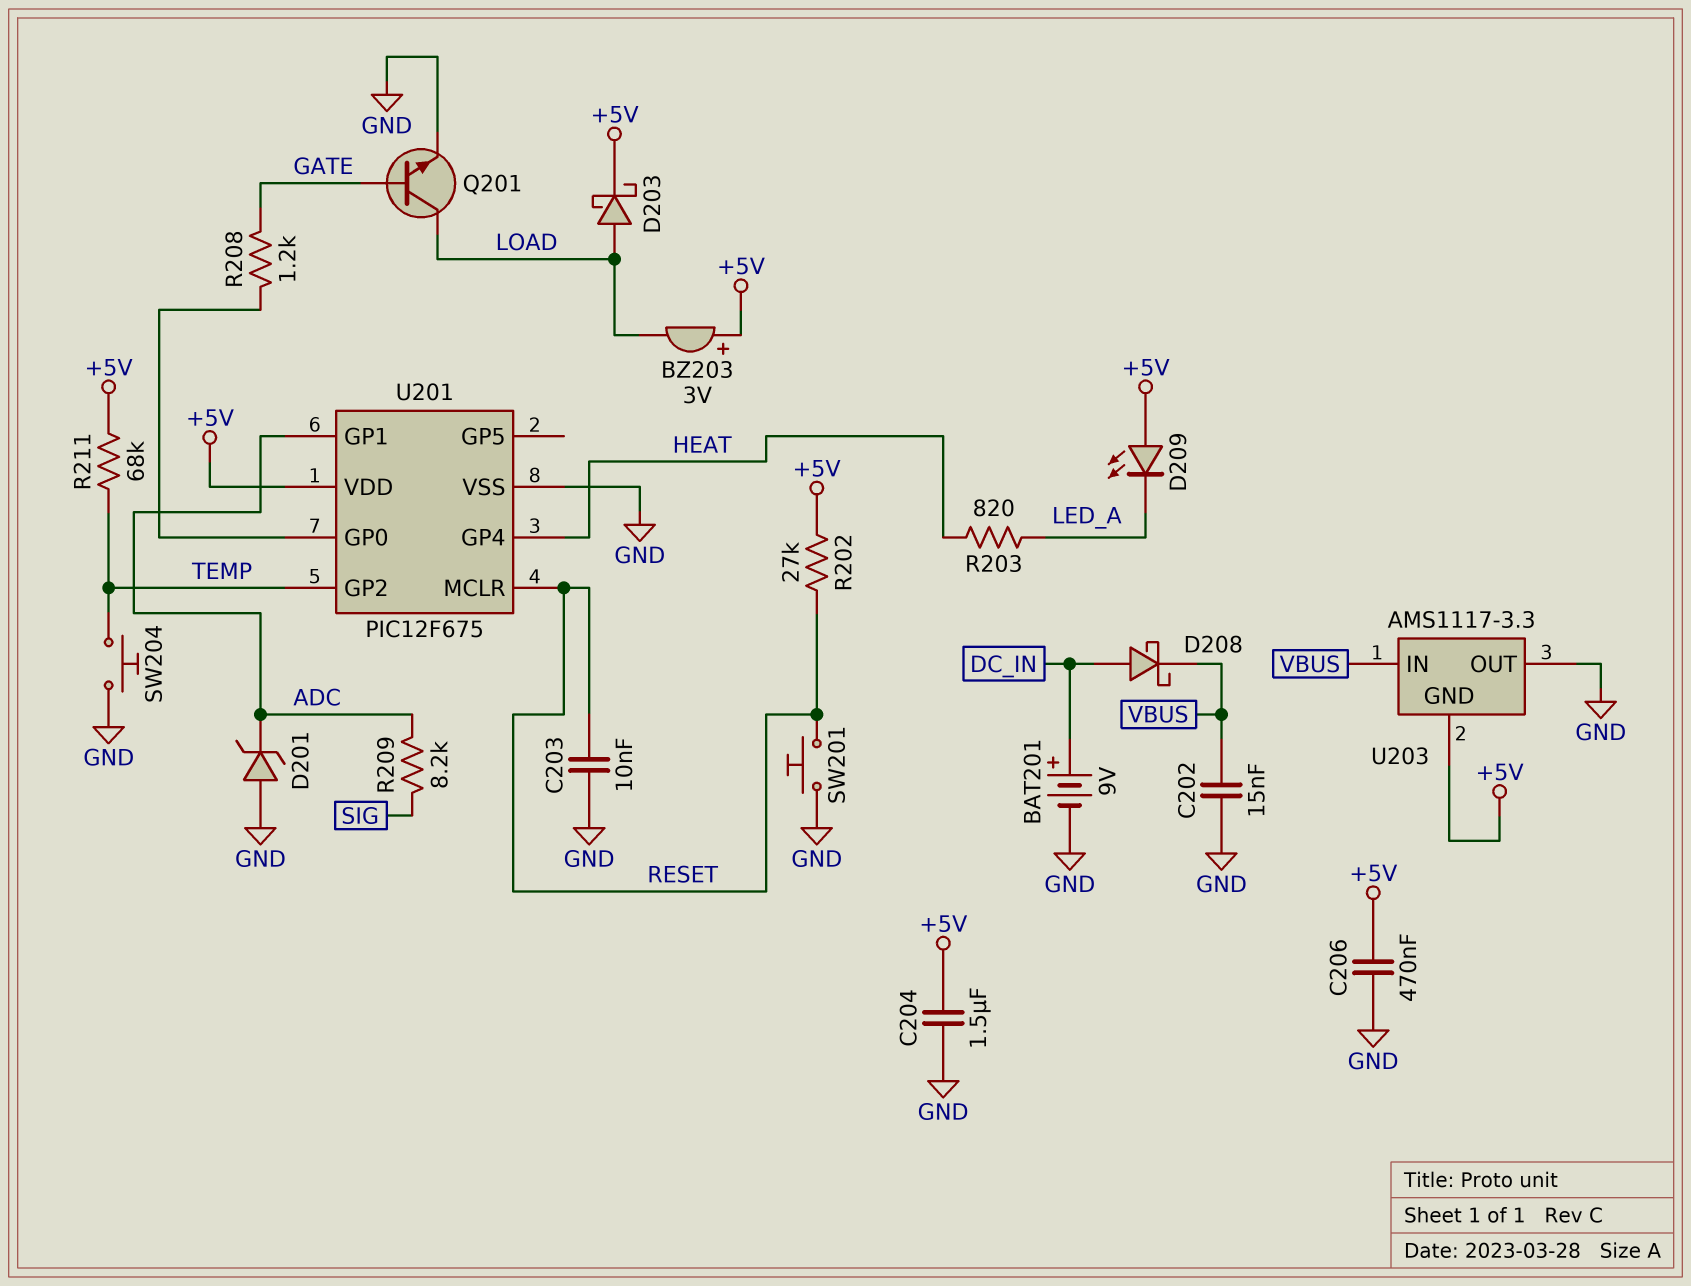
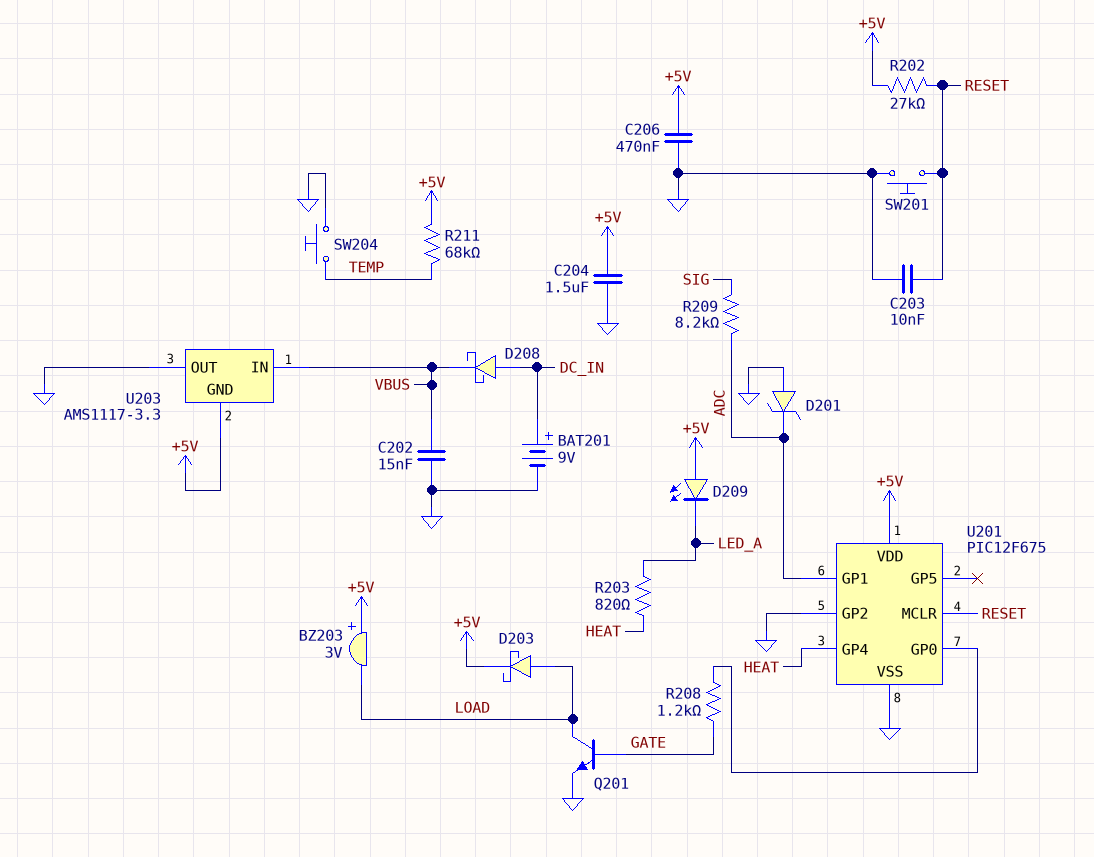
U201 pin GP2: TEMP -> GND

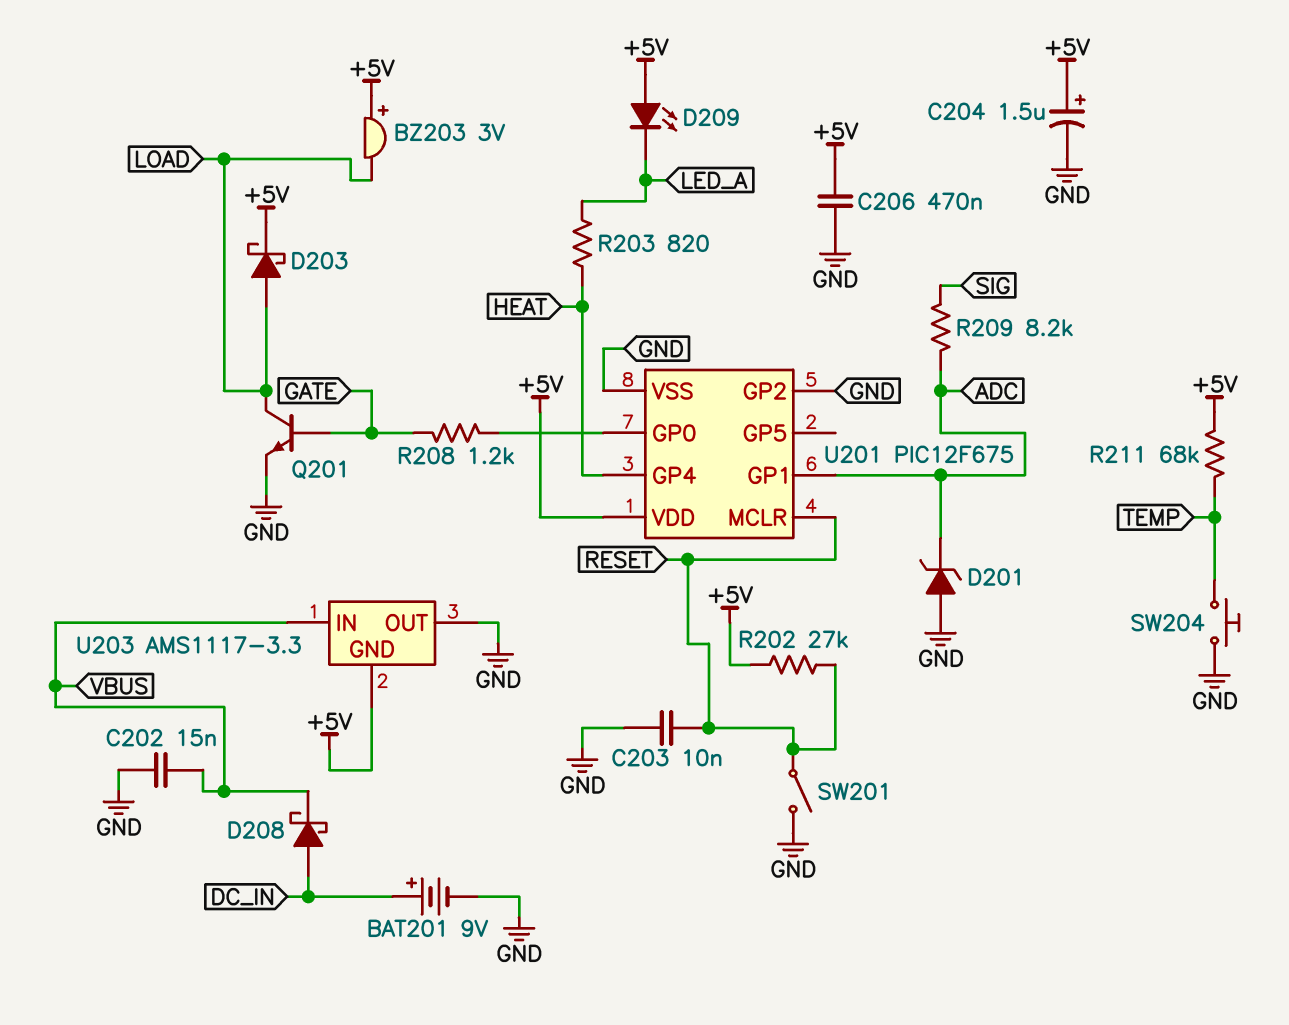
C204: 1.5uF (+5V, GND) -> 1.5uF (plus +5V, minus GND)
SW201: button (GND, RESET) -> switch (GND, RESET)

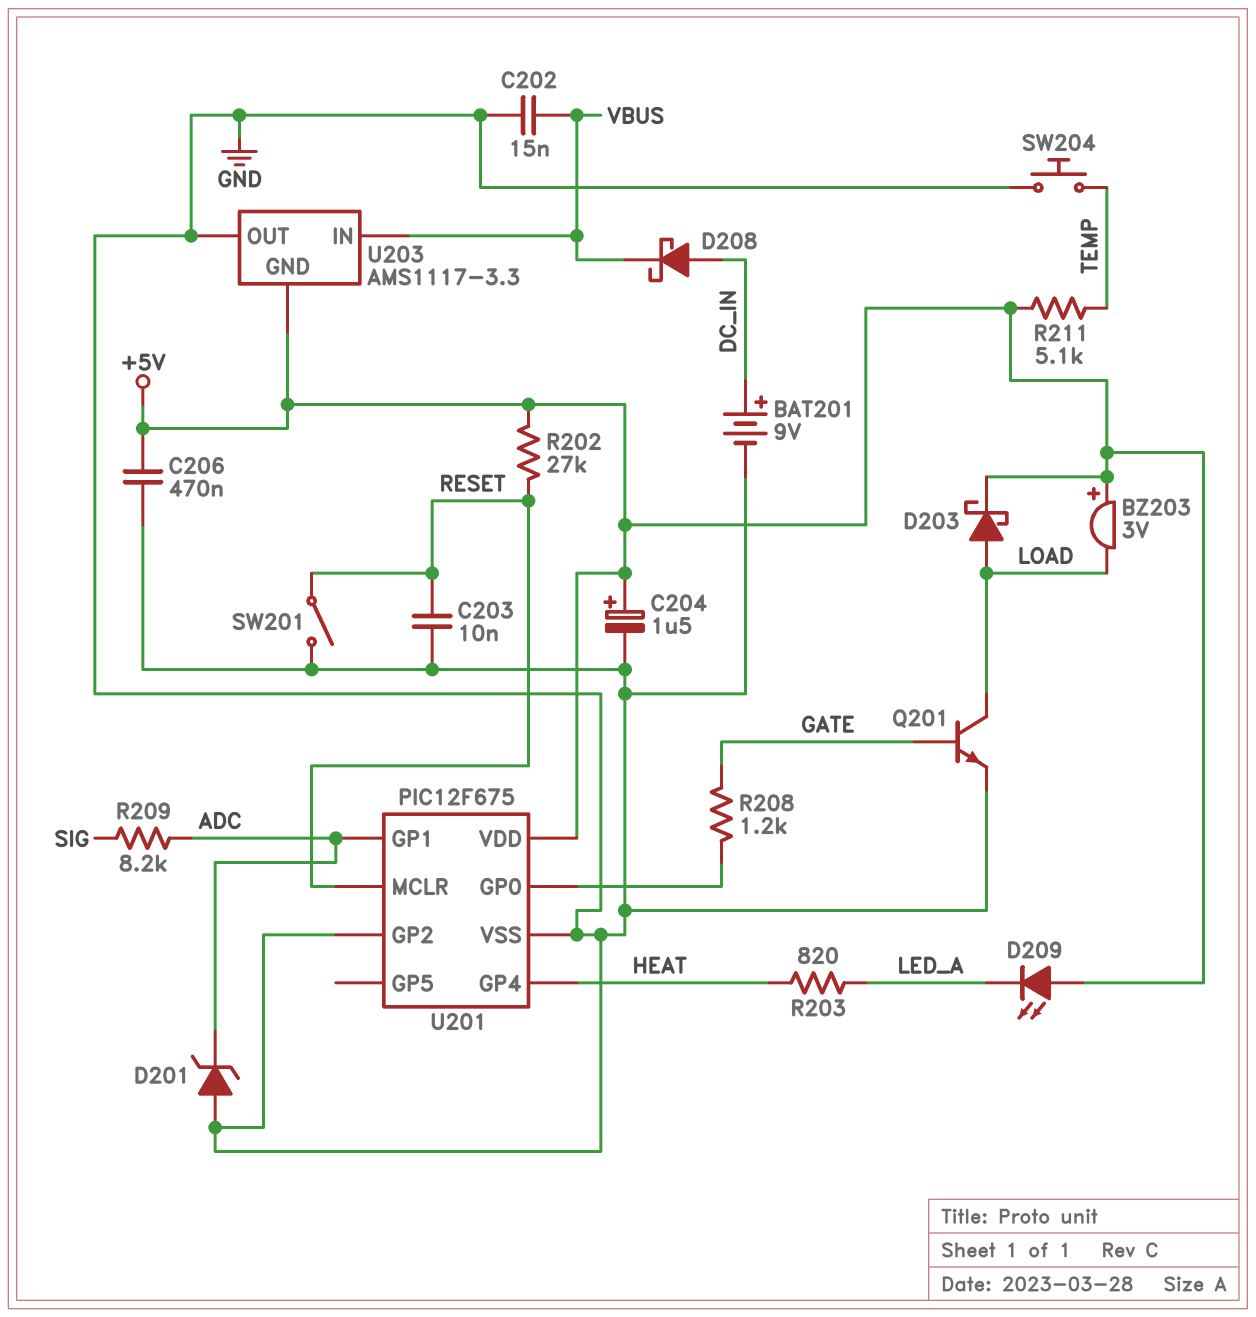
R211: 68k (+5V, TEMP) -> 5.1k (+5V, TEMP)

